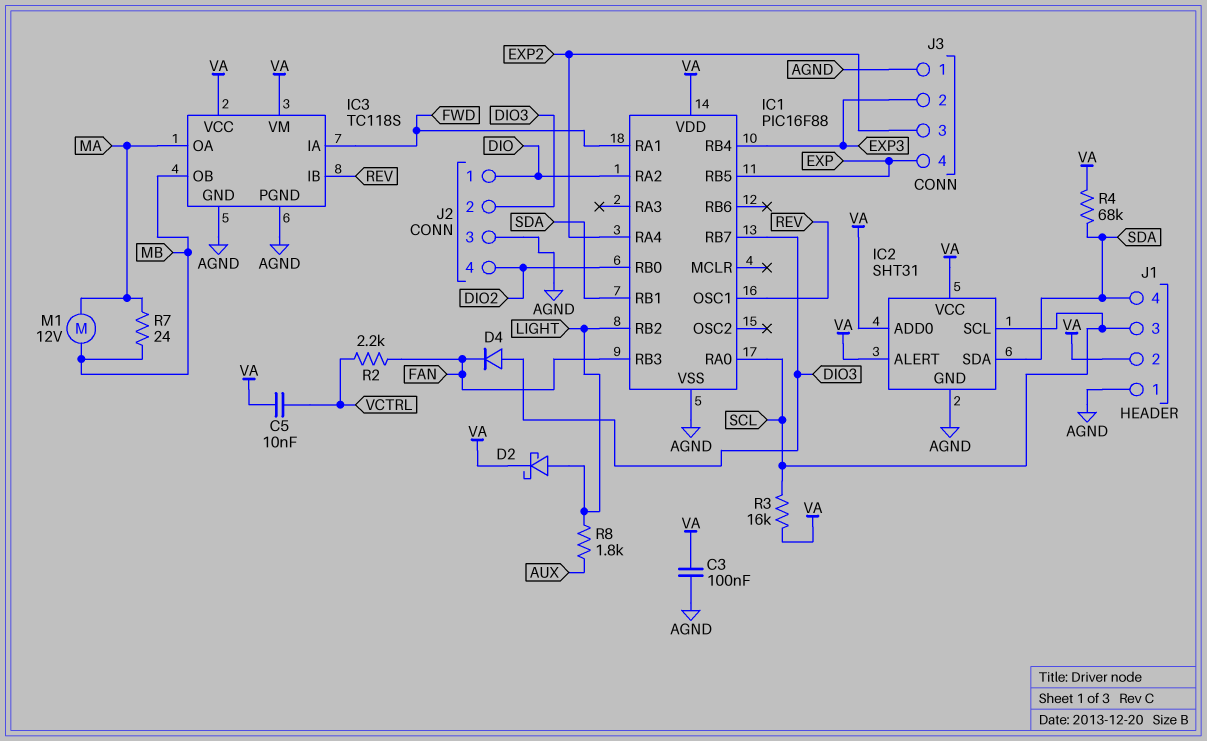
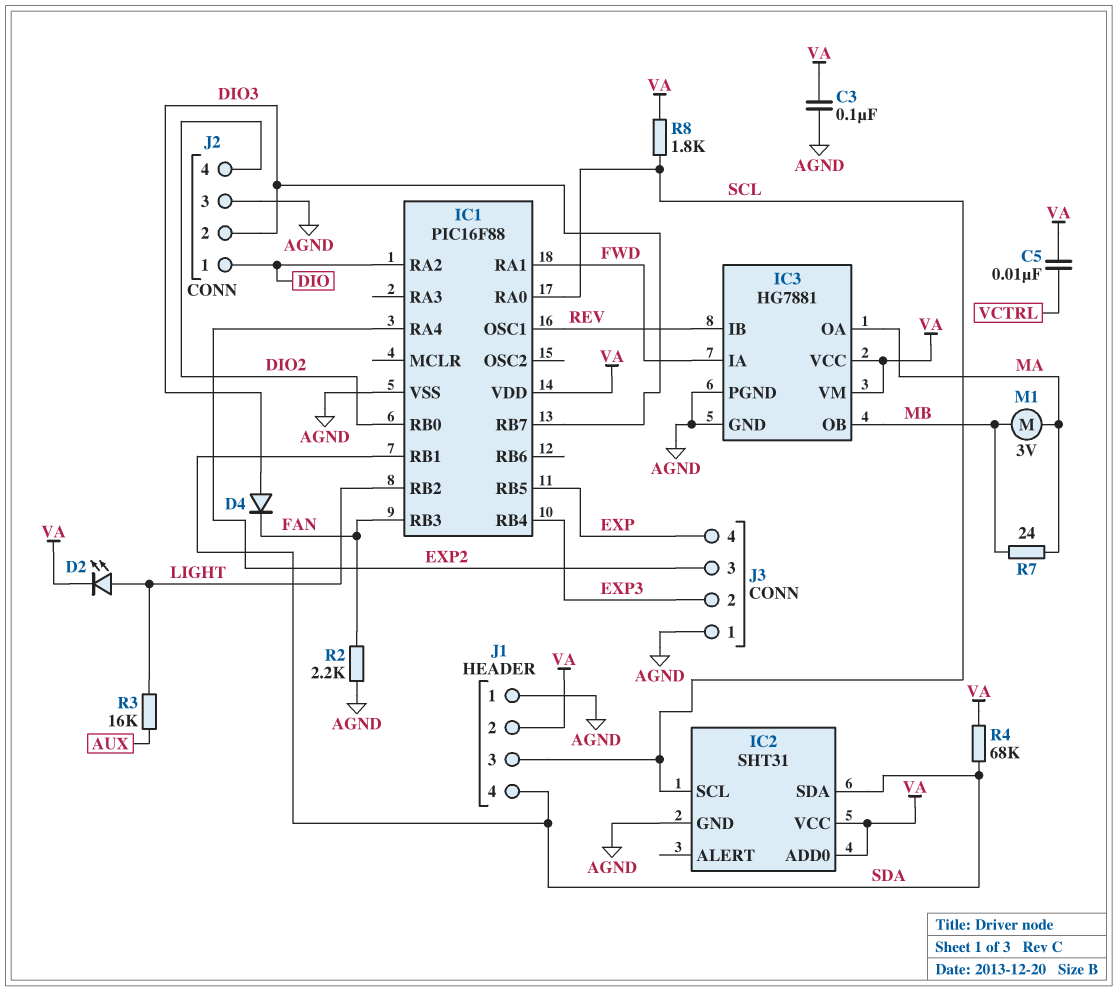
D2: schottky (A LIGHT, K VA) -> LED (A LIGHT, K VA)
IC2 pin ALERT: VA -> none
IC3: TC118S -> HG7881
M1: motor 12V (MA, MB) -> motor 3V (MA, MB)
R2: 2.2k (FAN, VCTRL) -> 2.2k (AGND, FAN)
R3: 16k (SCL, VA) -> 16k (AUX, LIGHT)
R8: 1.8k (AUX, LIGHT) -> 1.8k (SCL, VA)

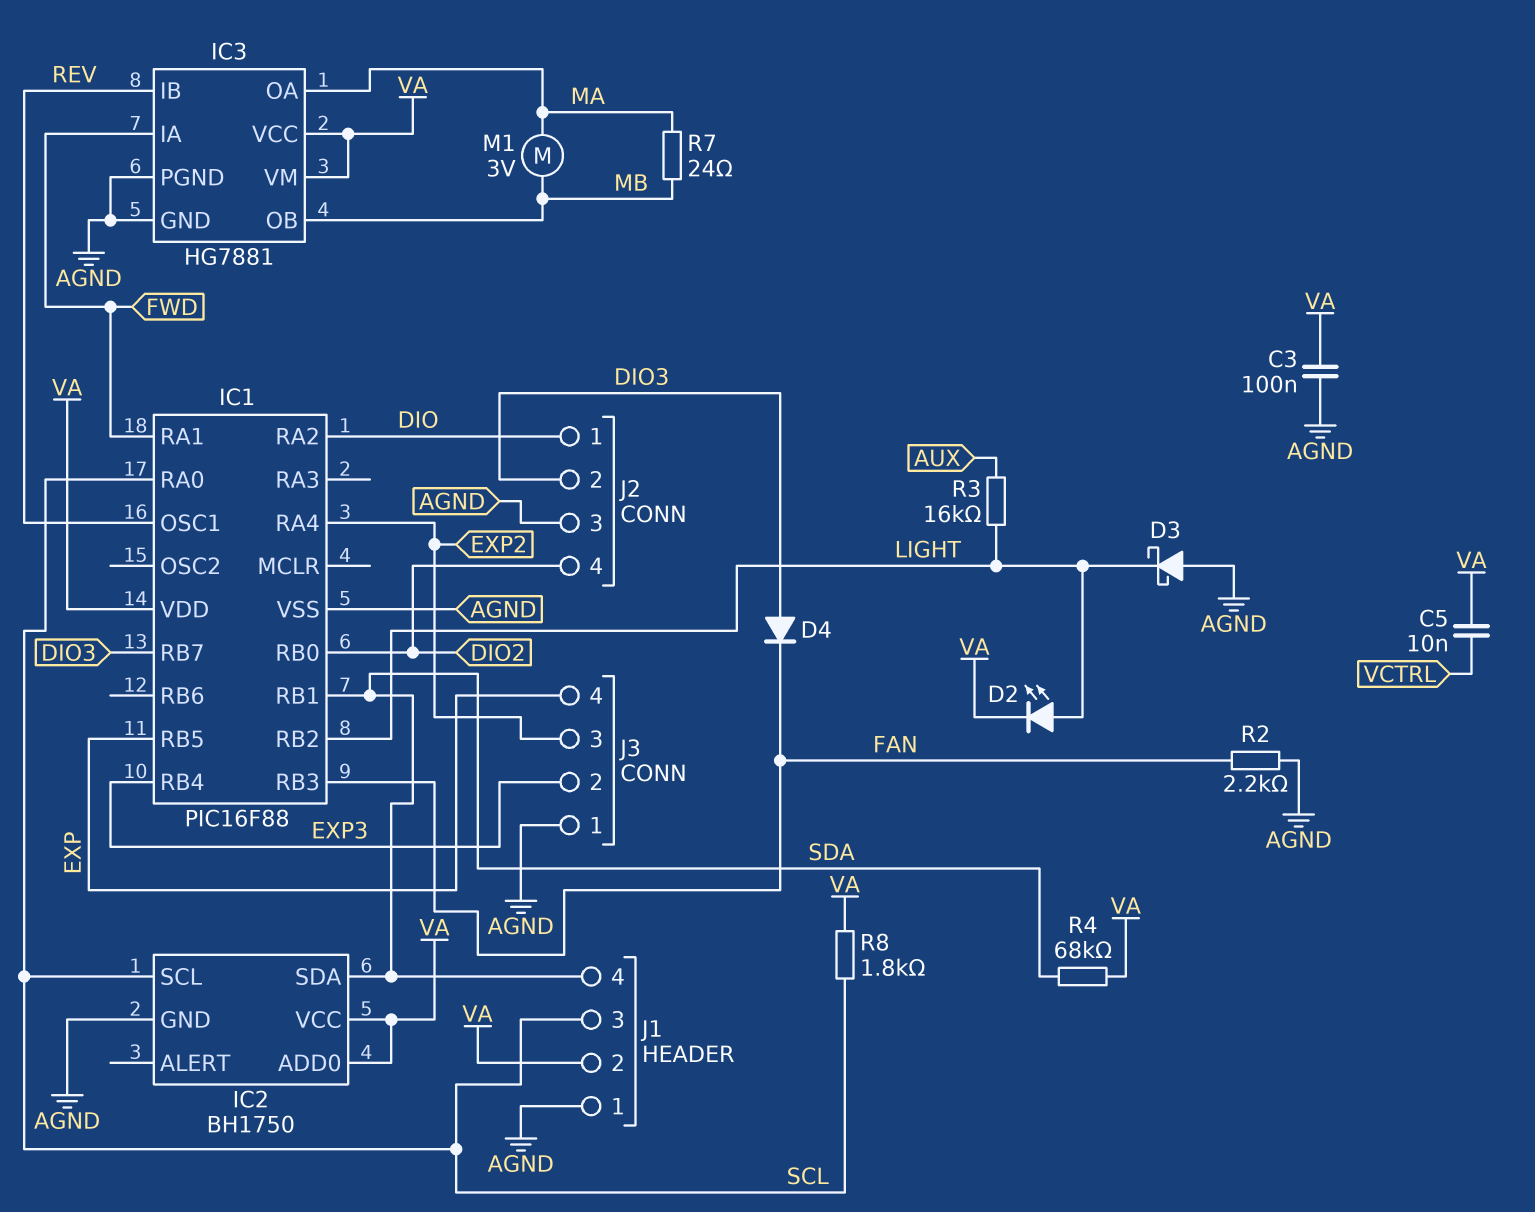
D3: none -> schottky (A AGND, K LIGHT)
IC2: SHT31 -> BH1750

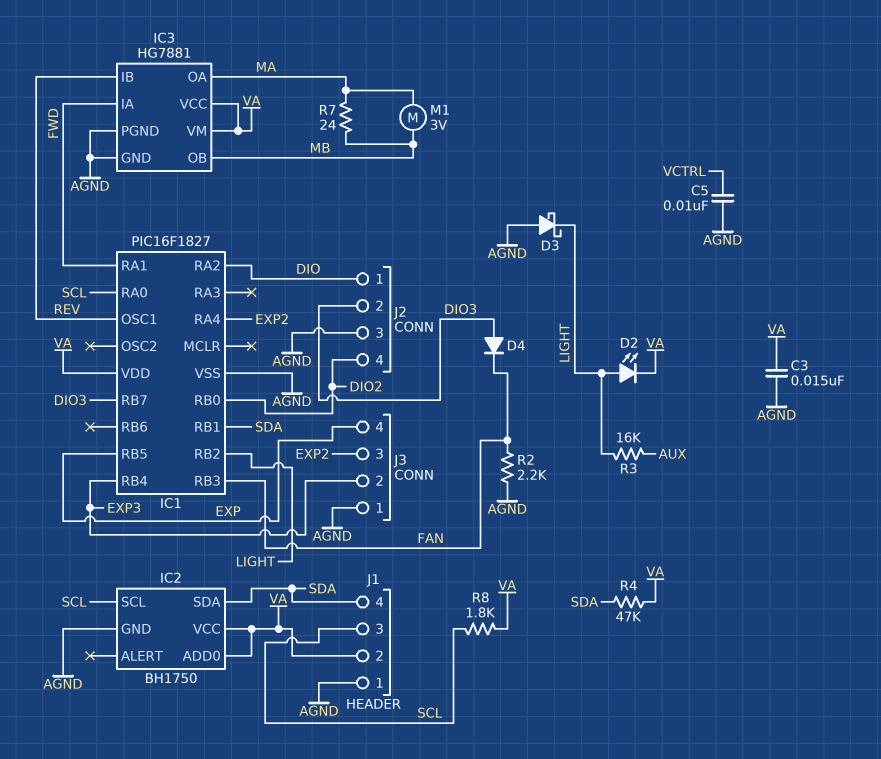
C3: 100nF (AGND, VA) -> 15nF (AGND, VA)
C5: 10nF (VA, VCTRL) -> 10nF (AGND, VCTRL)
IC1: PIC16F88 -> PIC16F1827
R4: 68k (SDA, VA) -> 47k (SDA, VA)

